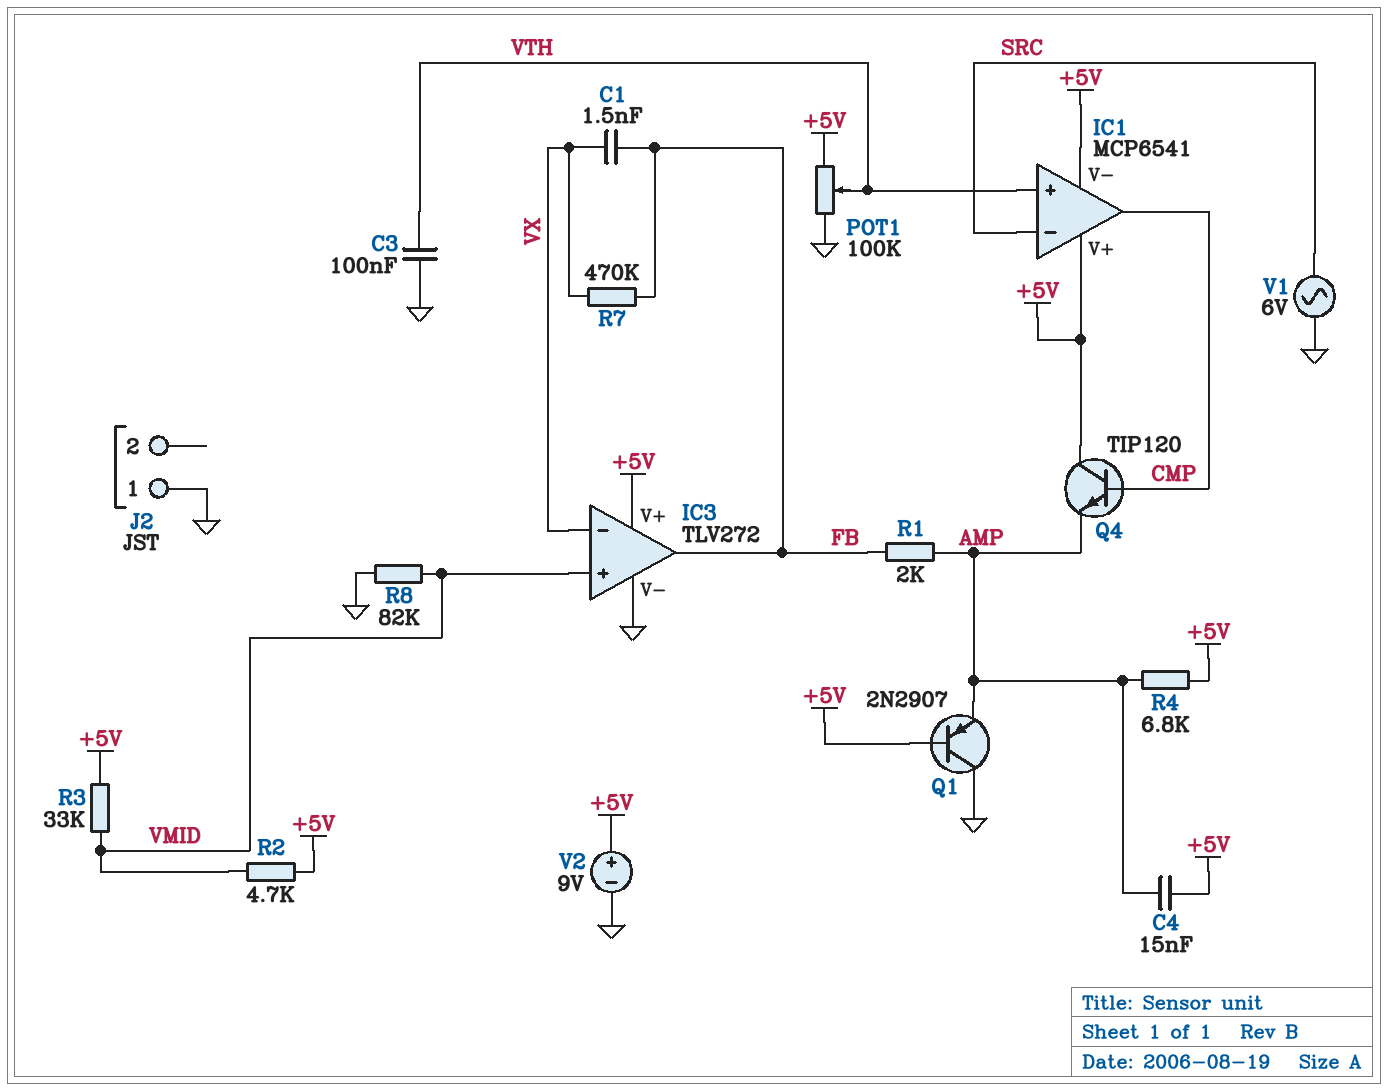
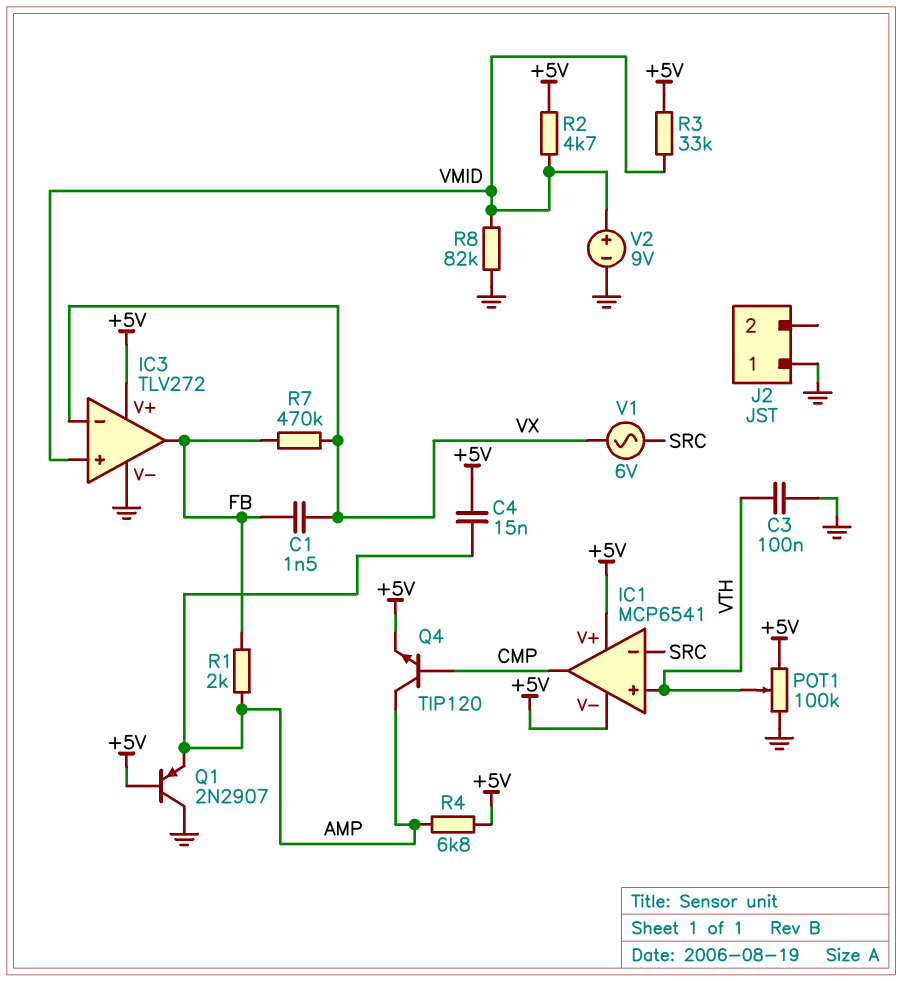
Q4: NPN TIP120 (B CMP, C +5V, E AMP) -> NPN TIP120 (B CMP, C AMP, E +5V)
V1: AC 6V (GND, SRC) -> AC 6V (SRC, VX)
V2: 9V (plus +5V, minus GND) -> 9V (plus VMID, minus GND)

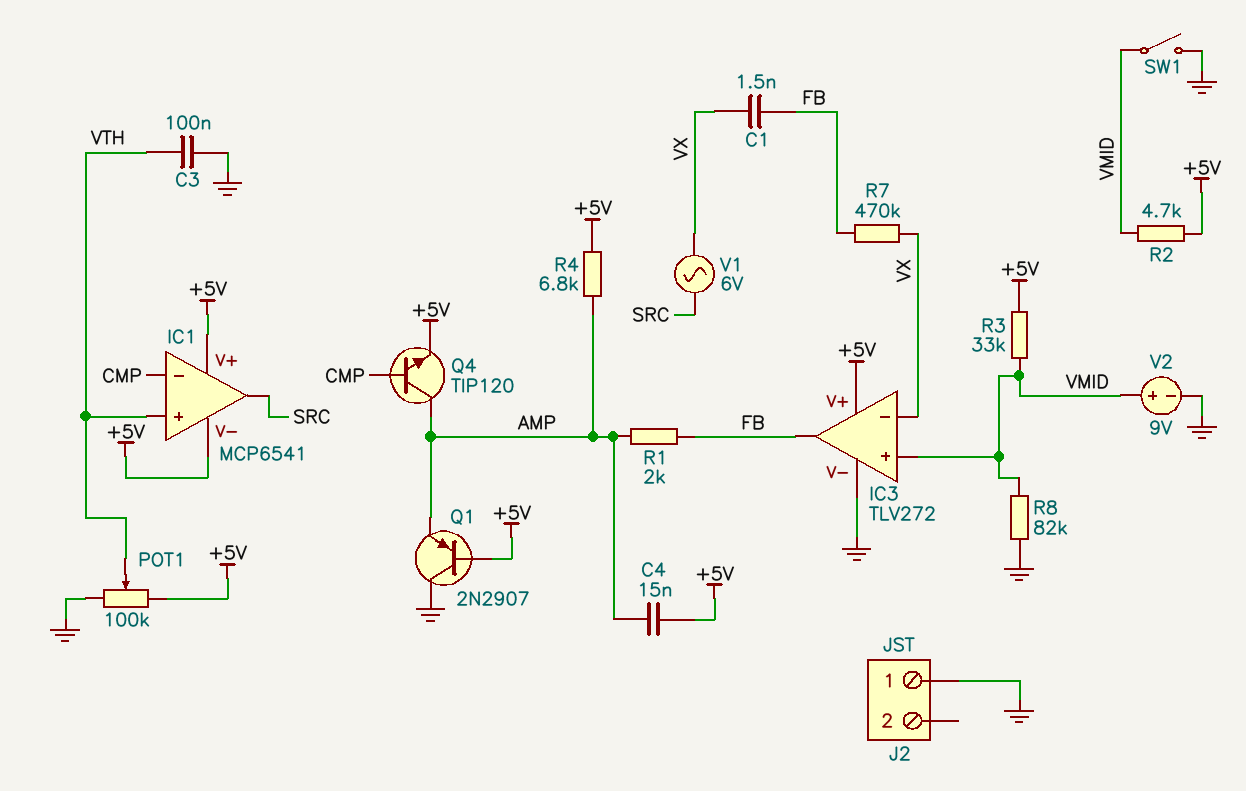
IC1 pin in-: SRC -> CMP
IC1 pin out: CMP -> SRC
SW1: none -> switch (GND, VMID)

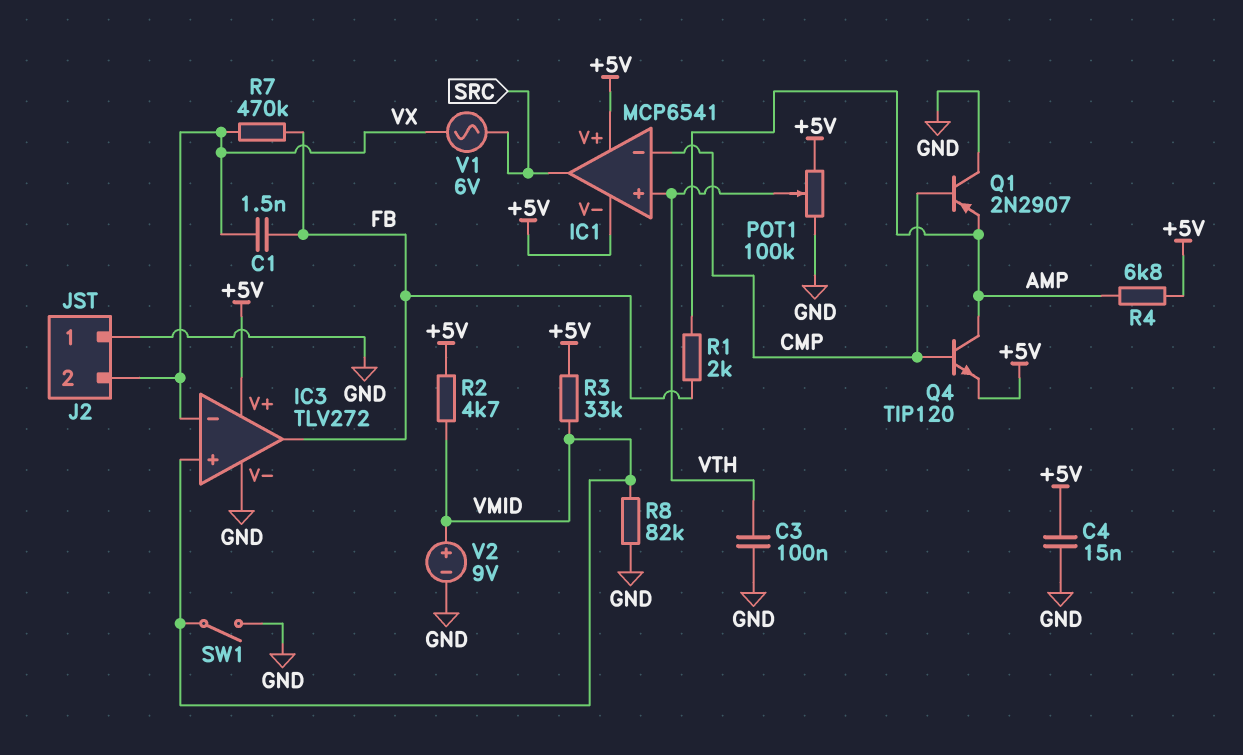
C4: 15nF (+5V, AMP) -> 15nF (+5V, GND)
J2 pin 2: none -> VX
Q1: PNP 2N2907 (B +5V, C GND, E AMP) -> PNP 2N2907 (B CMP, C GND, E AMP)

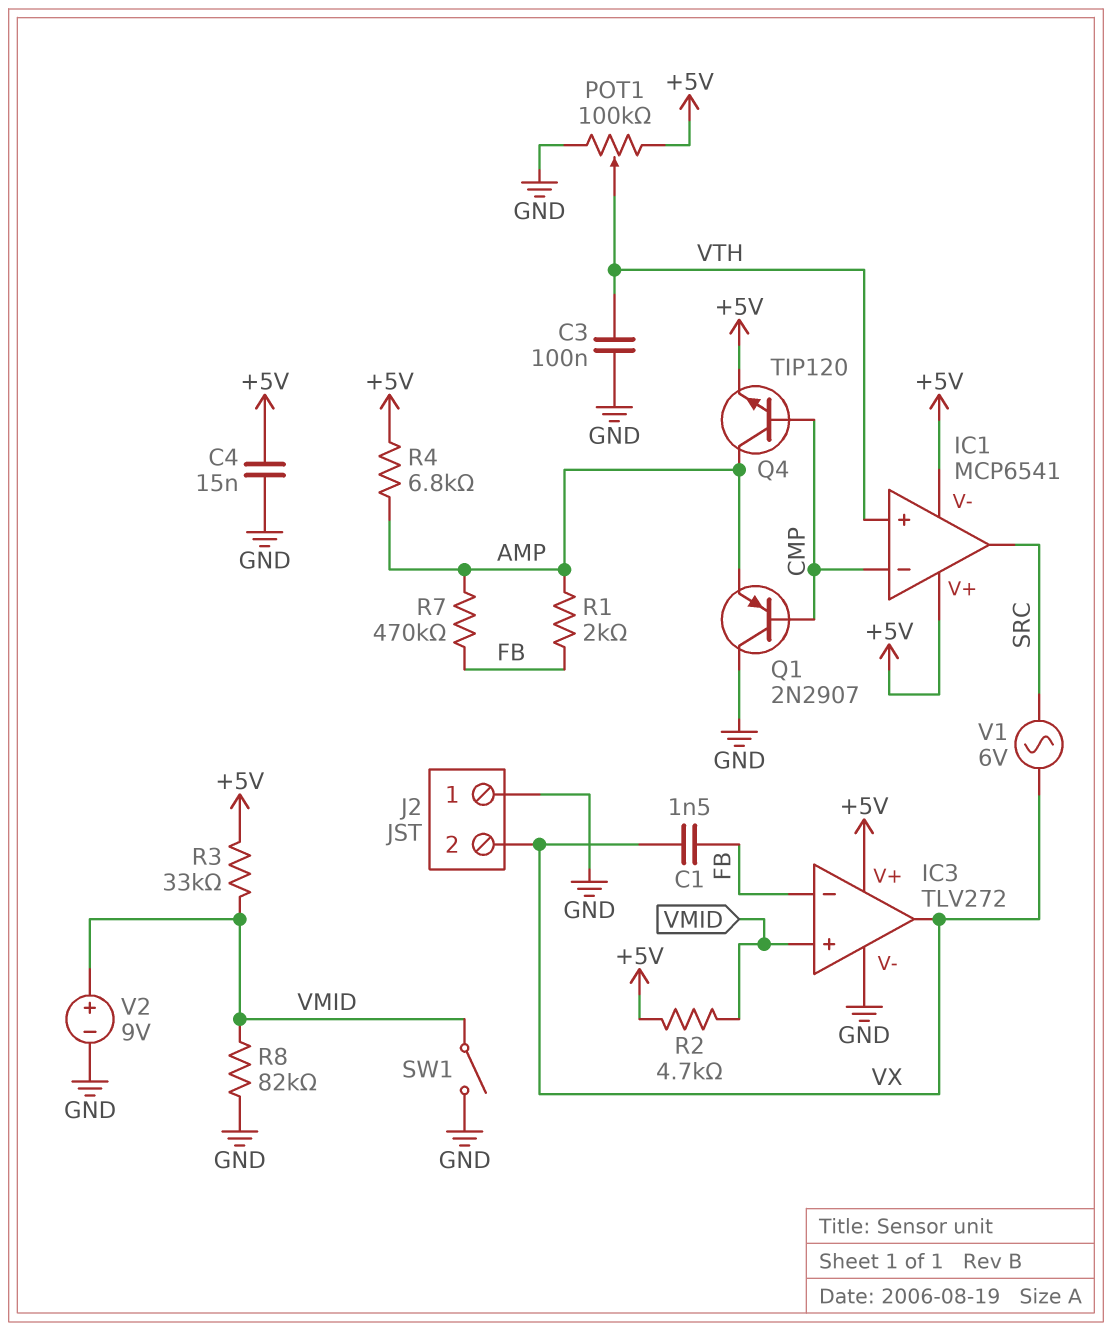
IC3 pin in-: VX -> FB
IC3 pin out: FB -> VX
R7: 470k (FB, VX) -> 470k (AMP, FB)

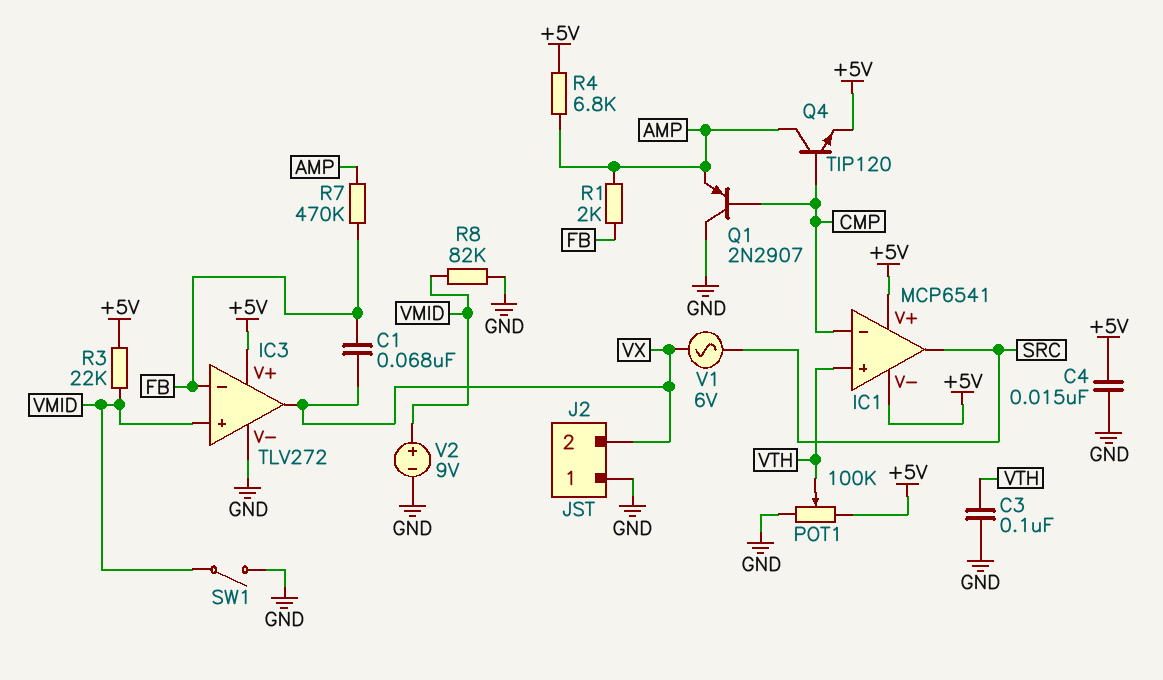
C1: 1.5nF (FB, VX) -> 68nF (FB, VX)
R2: 4.7k (+5V, VMID) -> none
R3: 33k (+5V, VMID) -> 22k (+5V, VMID)

